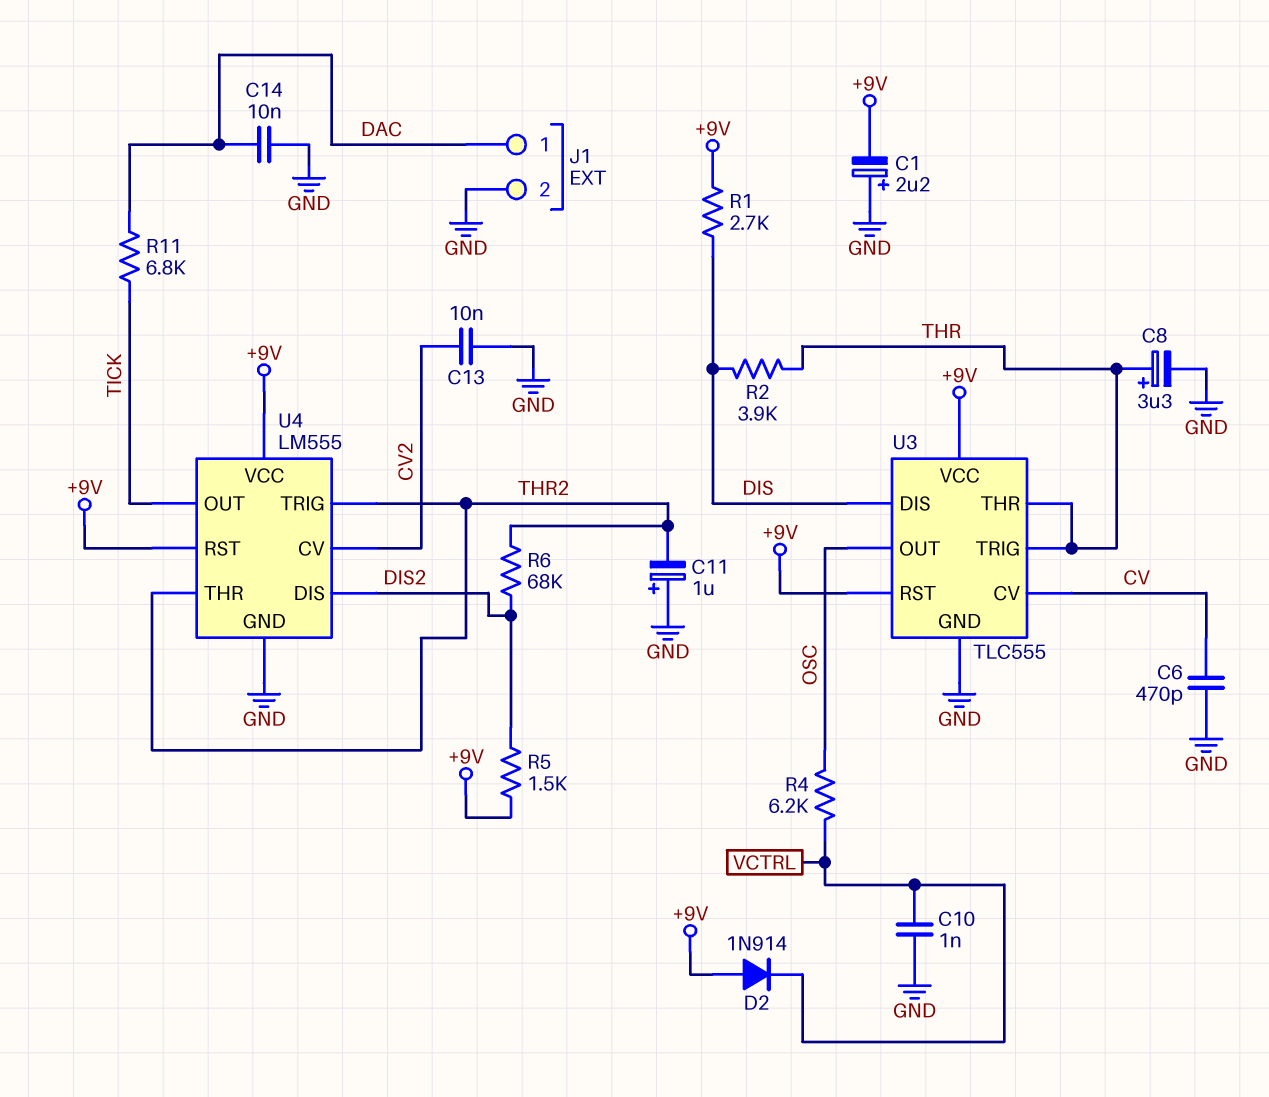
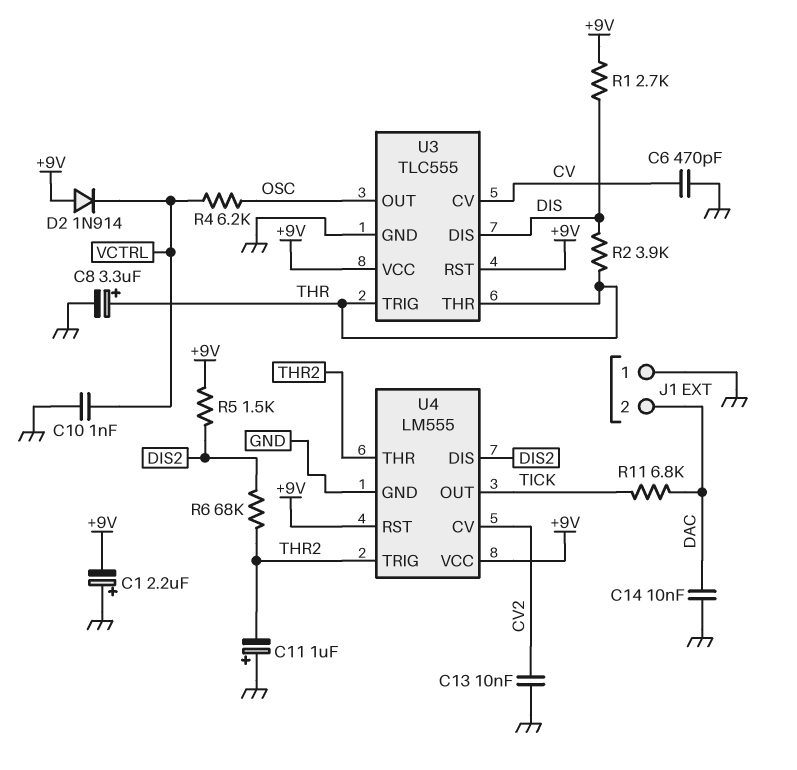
J1 pin 1: DAC -> GND
J1 pin 2: GND -> DAC

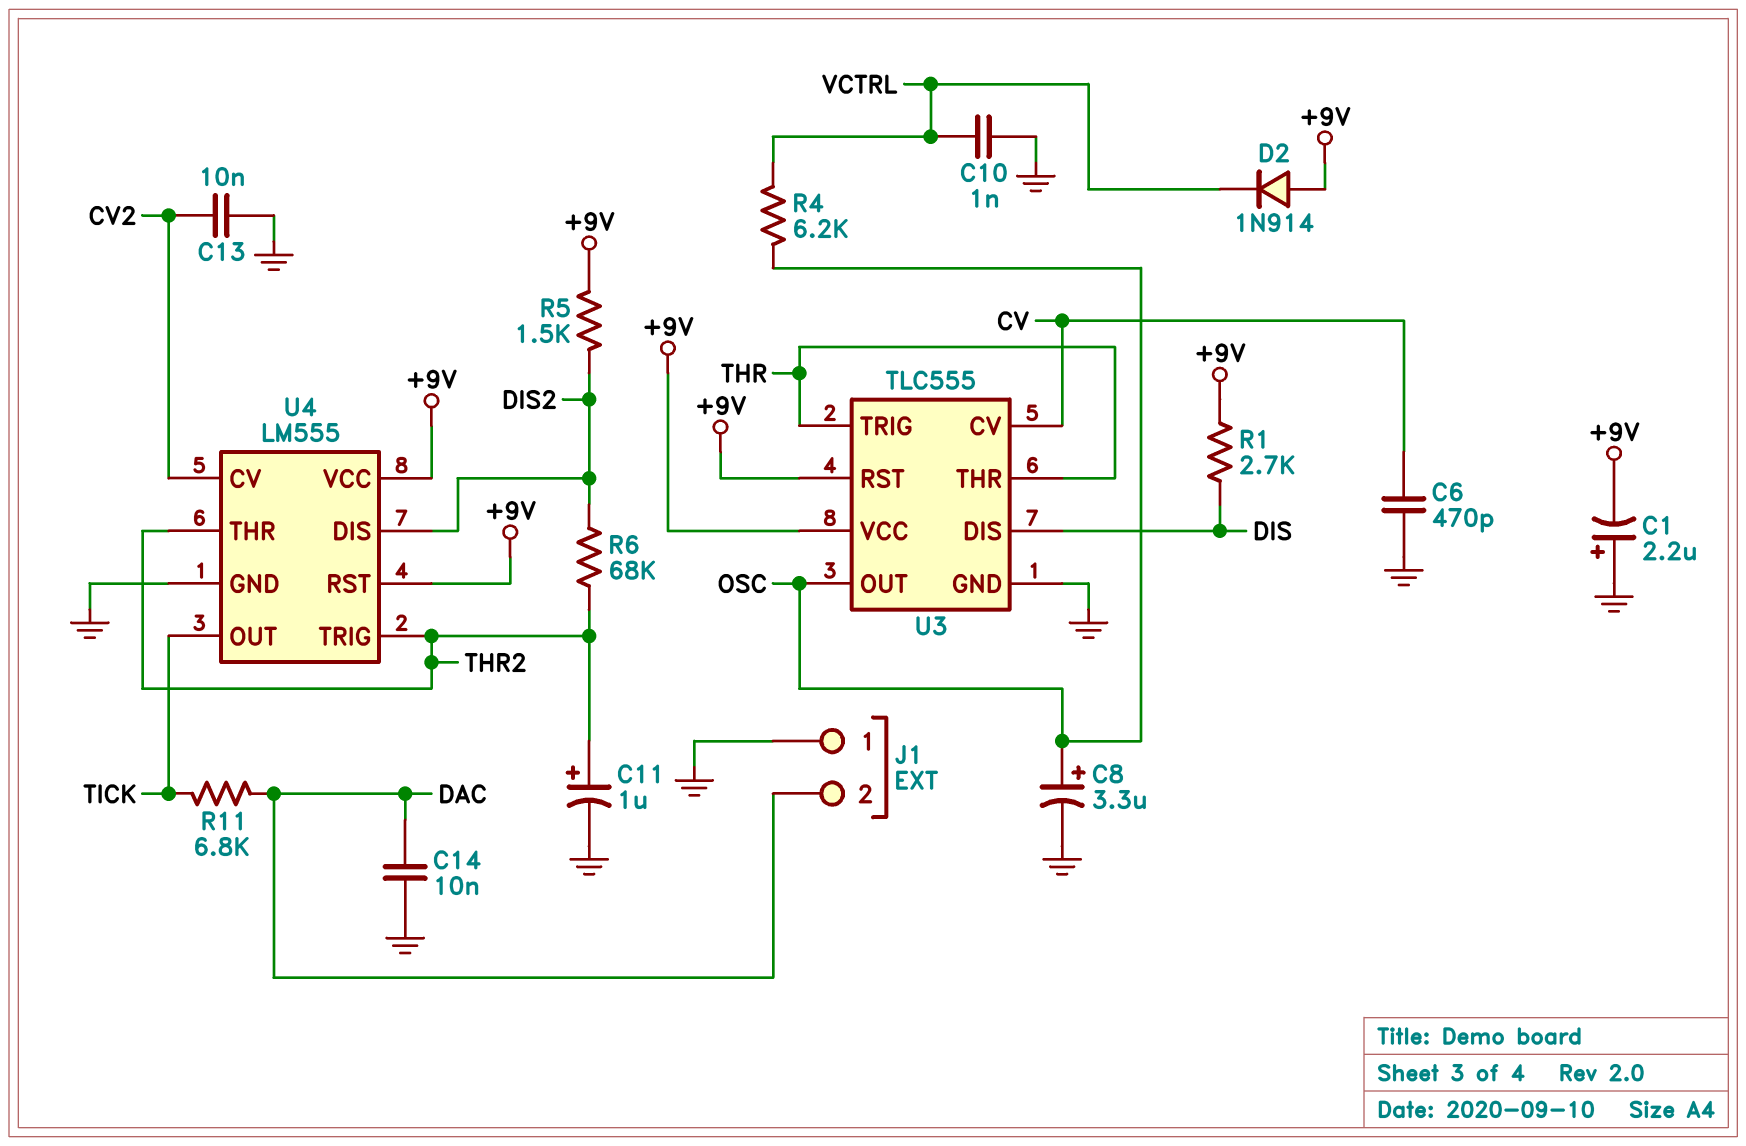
C8: 3.3uF (plus THR, minus GND) -> 3.3uF (plus OSC, minus GND)
C11: 1uF (plus GND, minus THR2) -> 1uF (plus THR2, minus GND)
R2: 3.9k (DIS, THR) -> none

